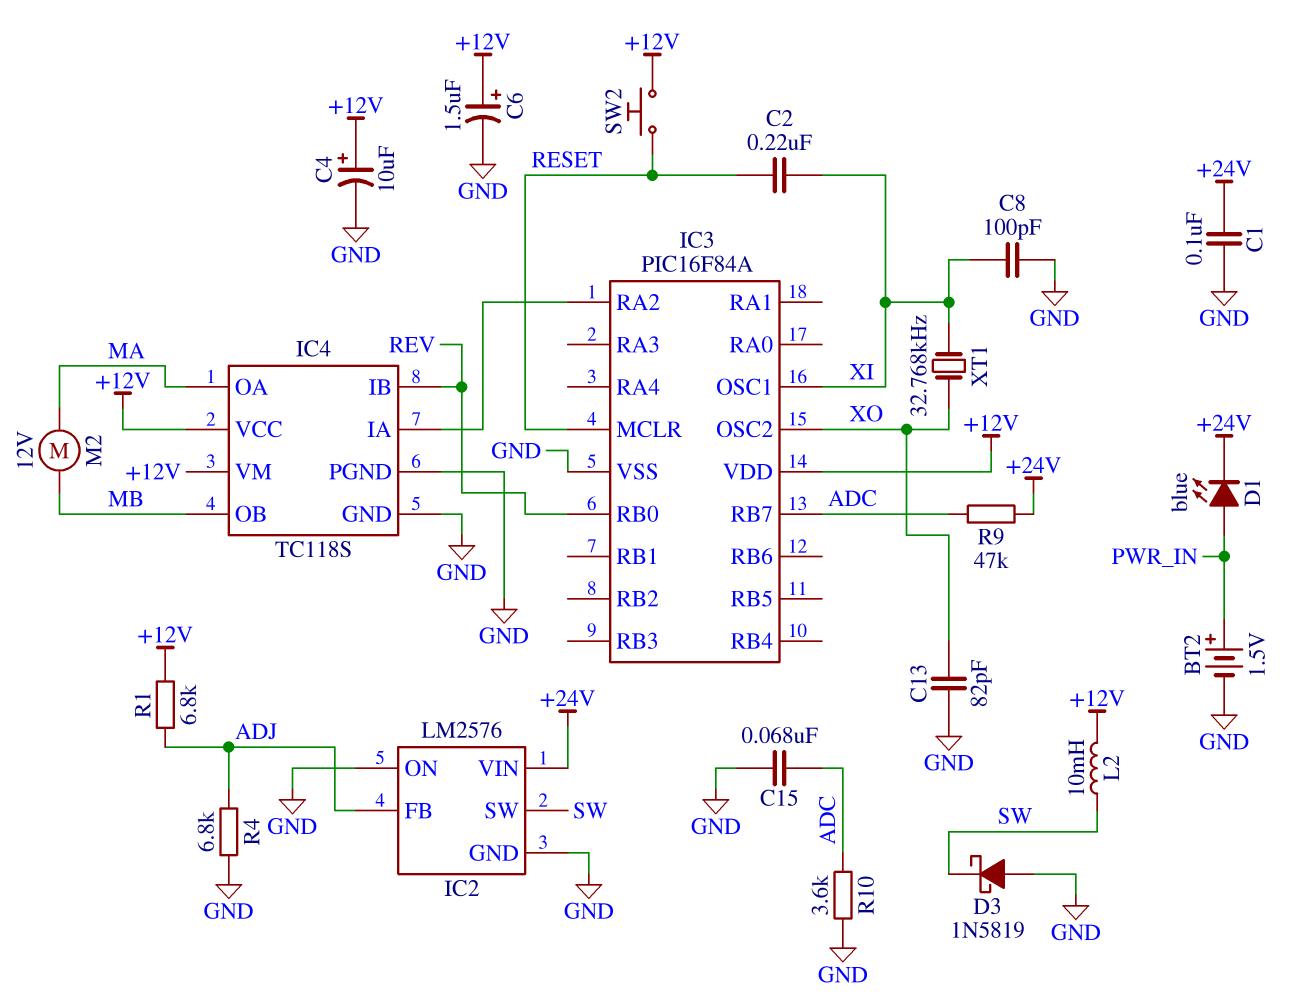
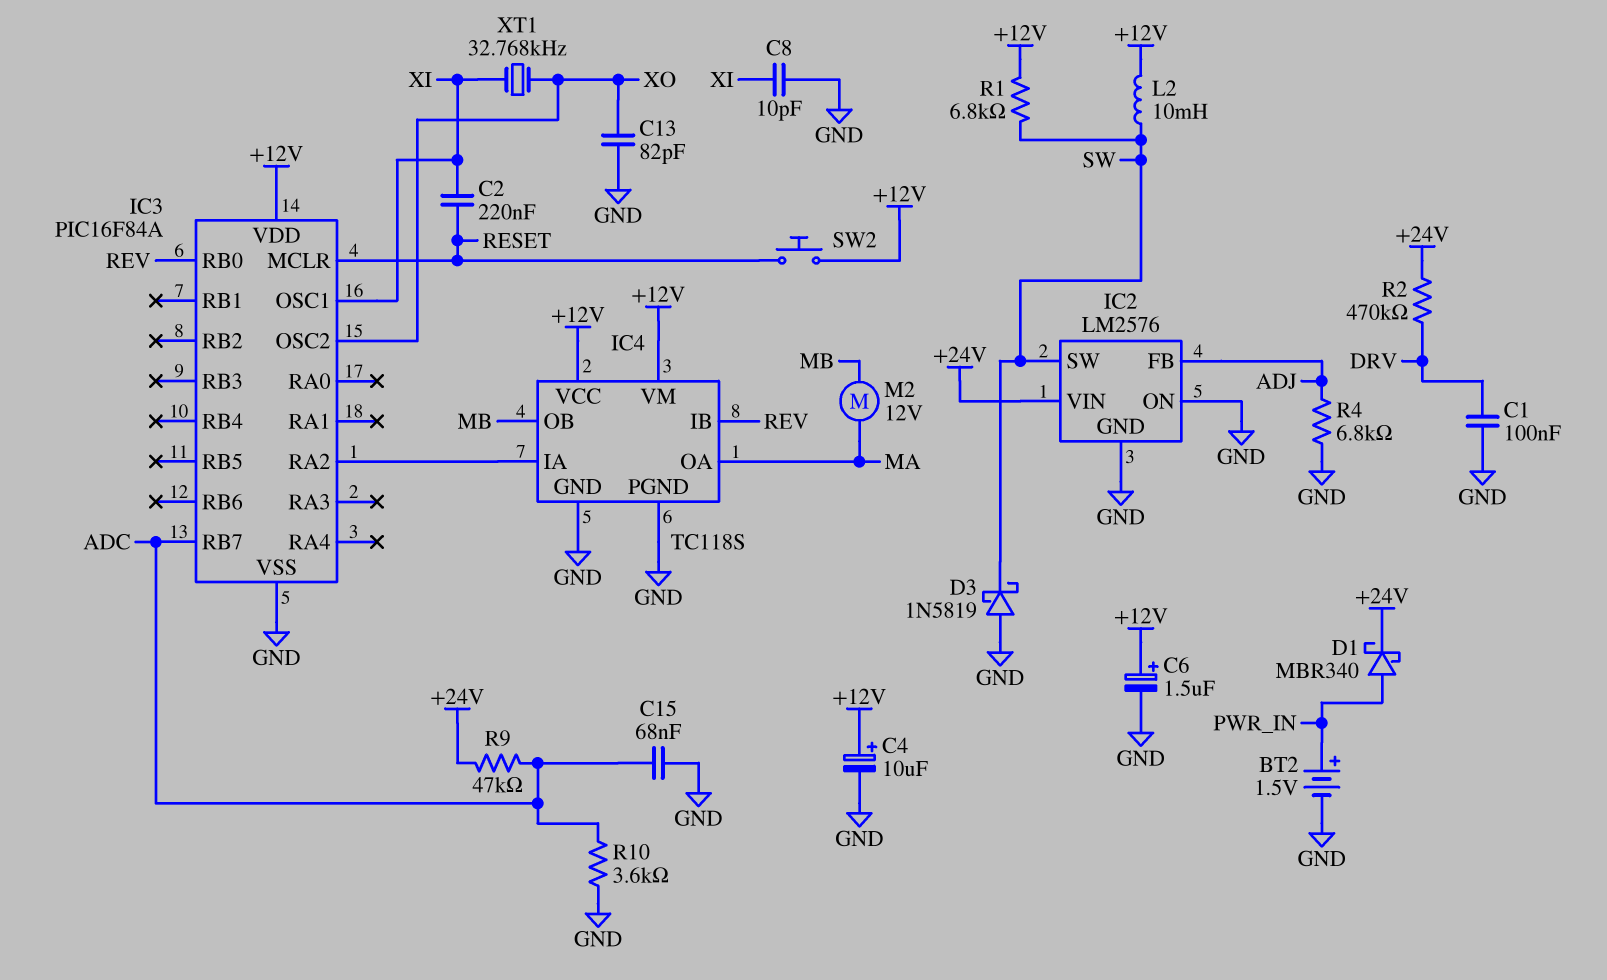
C1: 100nF (+24V, GND) -> 100nF (DRV, GND)
C8: 100pF (GND, XI) -> 10pF (GND, XI)
D1: LED blue (A PWR_IN, K +24V) -> schottky MBR340 (A PWR_IN, K +24V)
R1: 6.8k (+12V, ADJ) -> 6.8k (+12V, SW)
R2: none -> 470k (+24V, DRV)

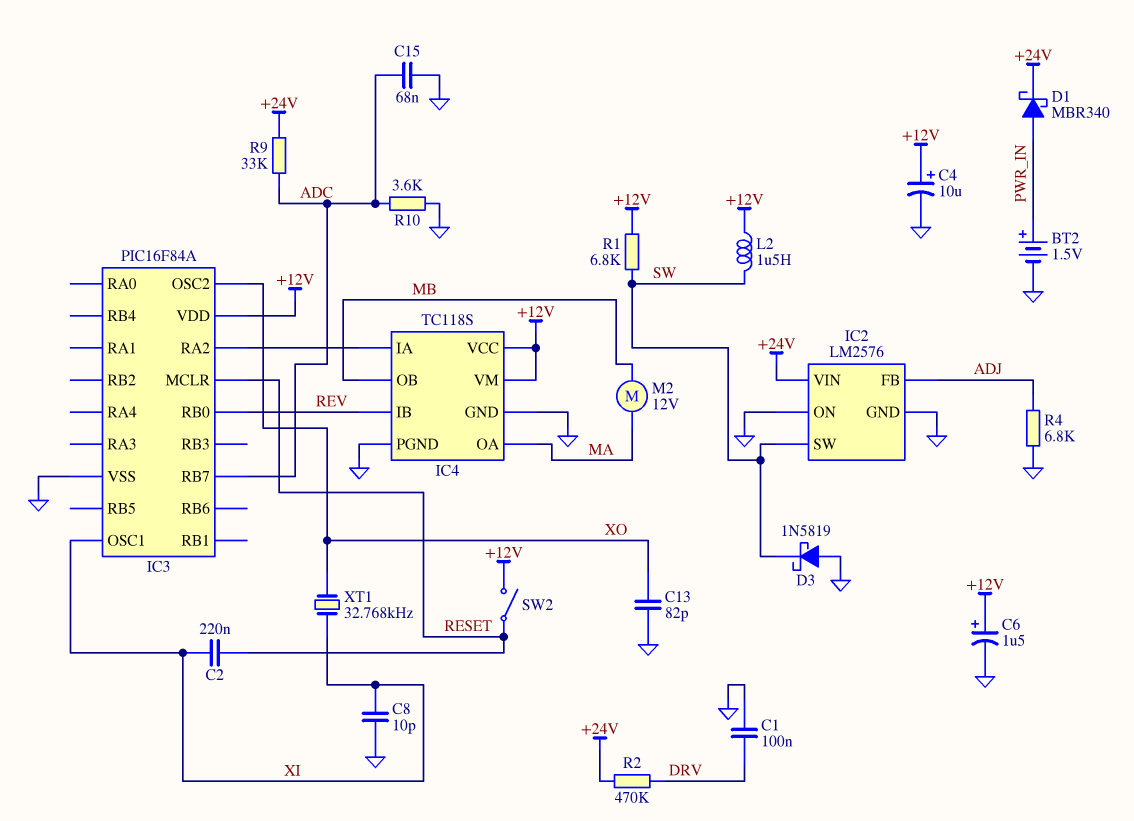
L2: 10mH (+12V, SW) -> 1.5uH (+12V, SW)
R9: 47k (+24V, ADC) -> 33k (+24V, ADC)
SW2: button (+12V, RESET) -> switch (+12V, RESET)

